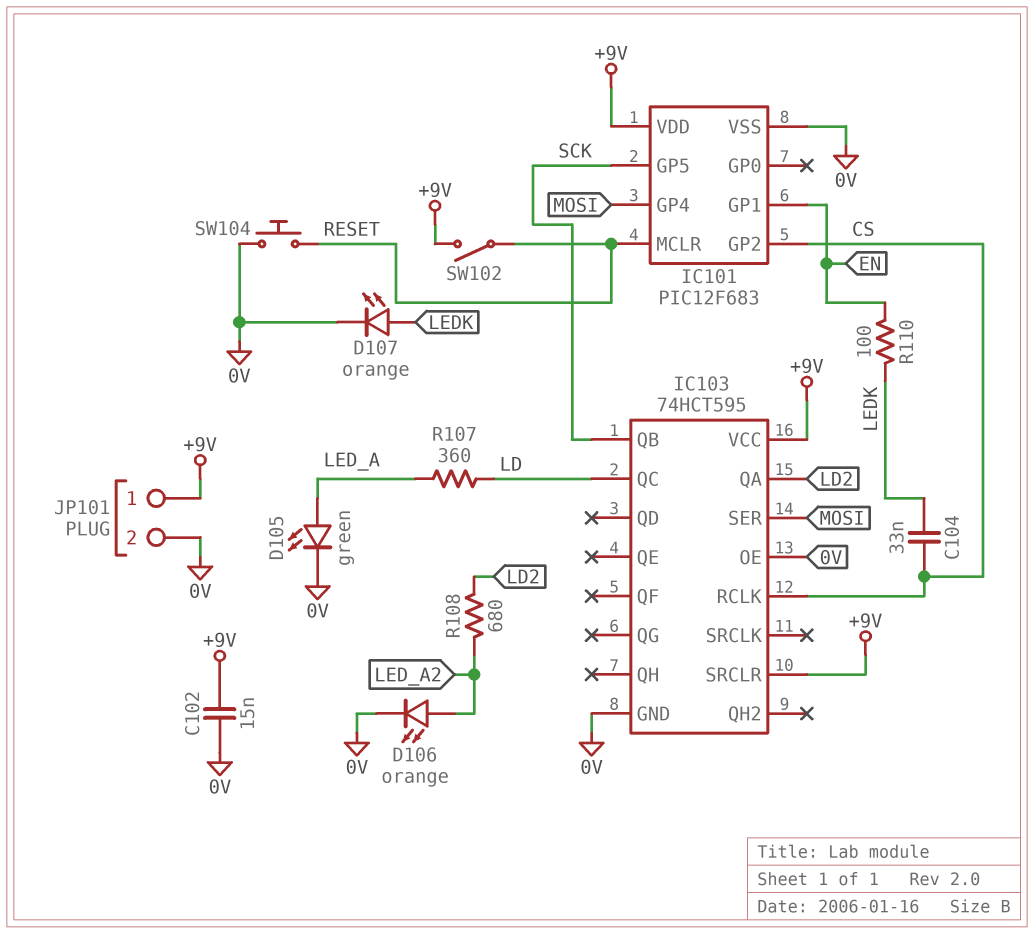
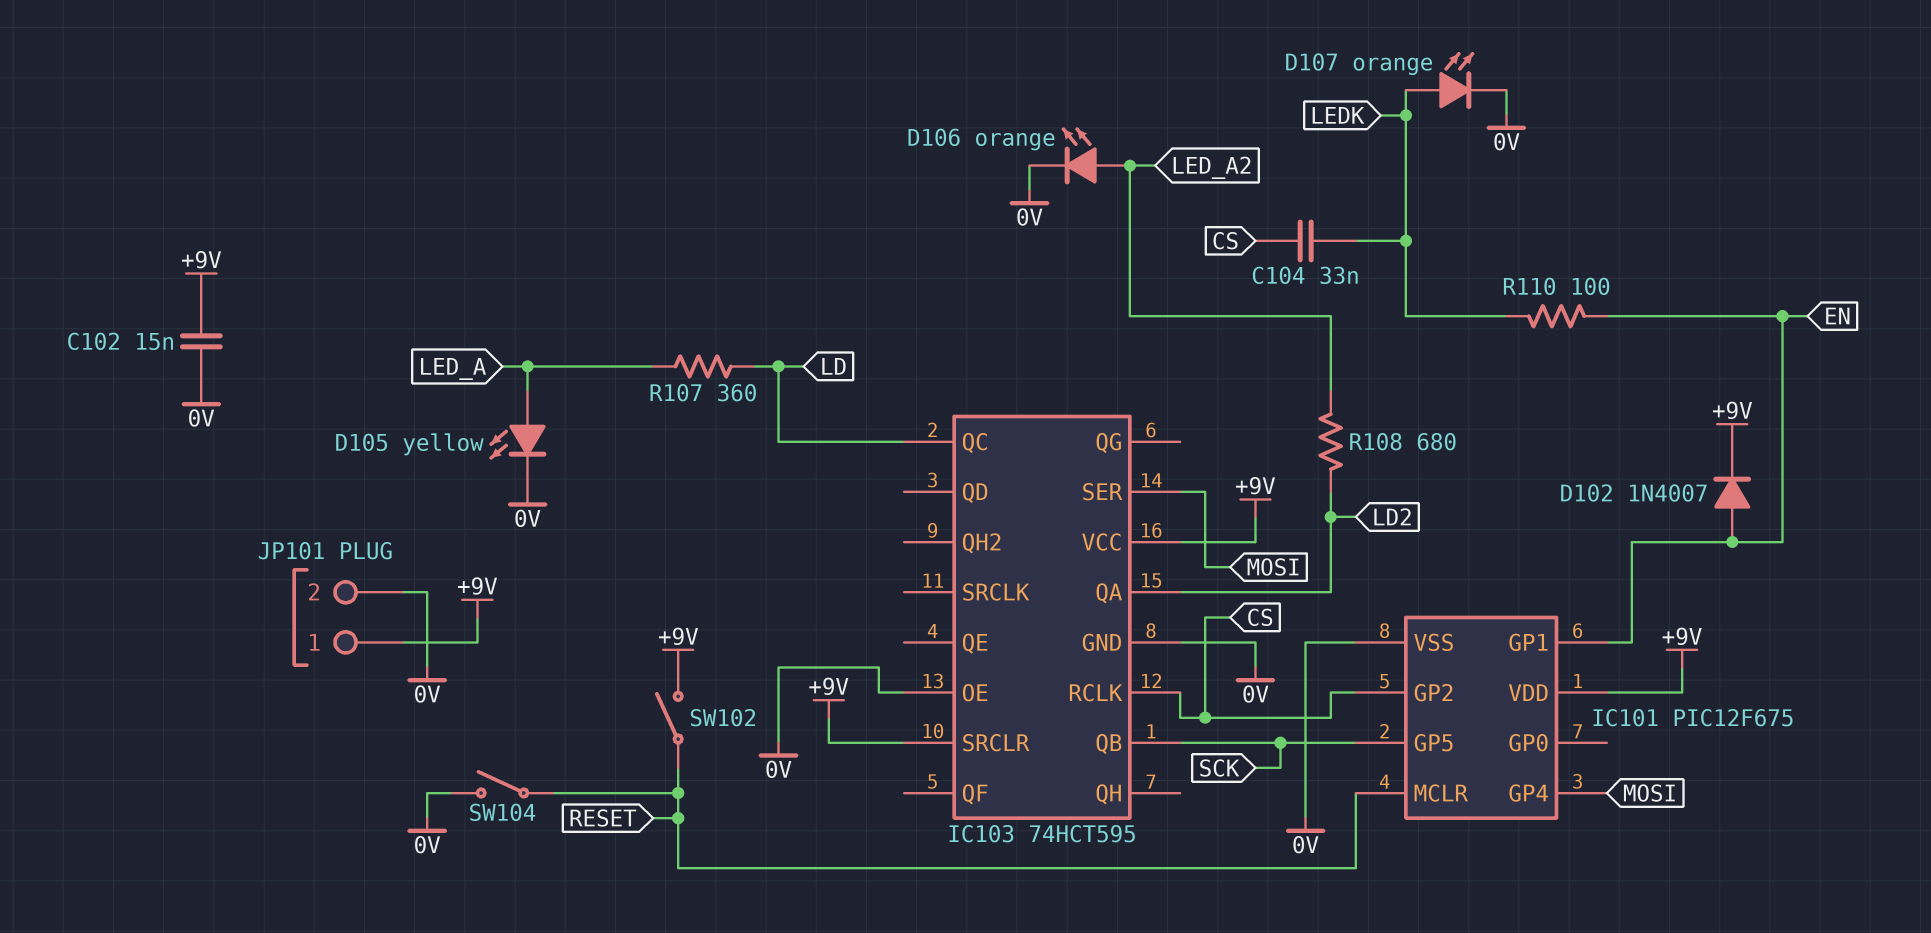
D102: none -> diode 1N4007 (A EN, K +9V)
D105: LED green (A LED_A, K 0V) -> LED yellow (A LED_A, K 0V)
IC101: PIC12F683 -> PIC12F675
SW104: button (0V, RESET) -> switch (0V, RESET)

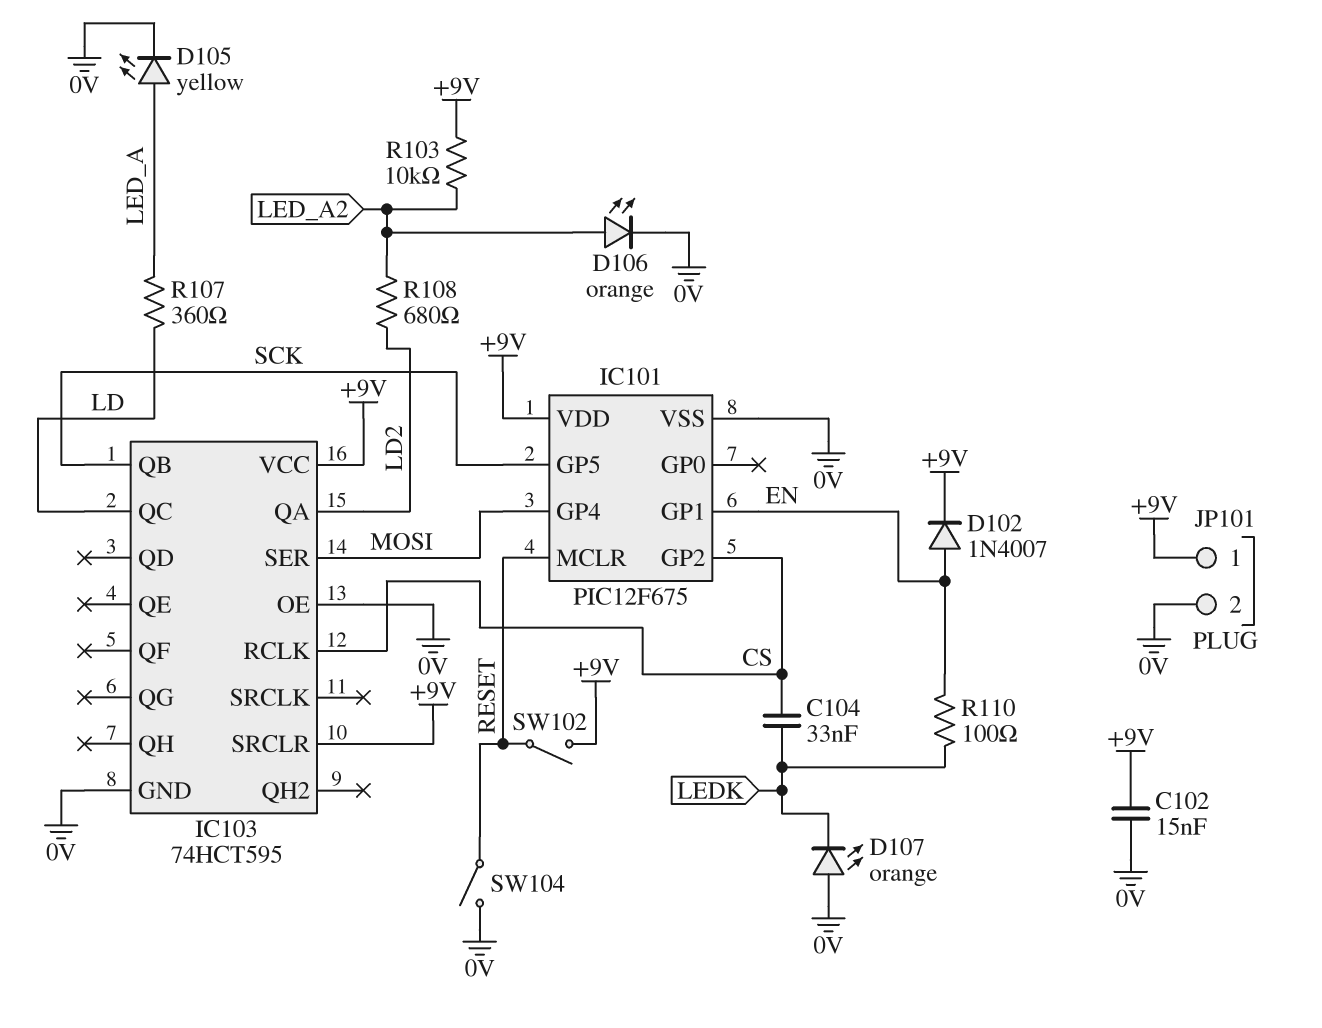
D107: LED orange (A LEDK, K 0V) -> LED orange (A 0V, K LEDK)
R103: none -> 10k (+9V, LED_A2)

